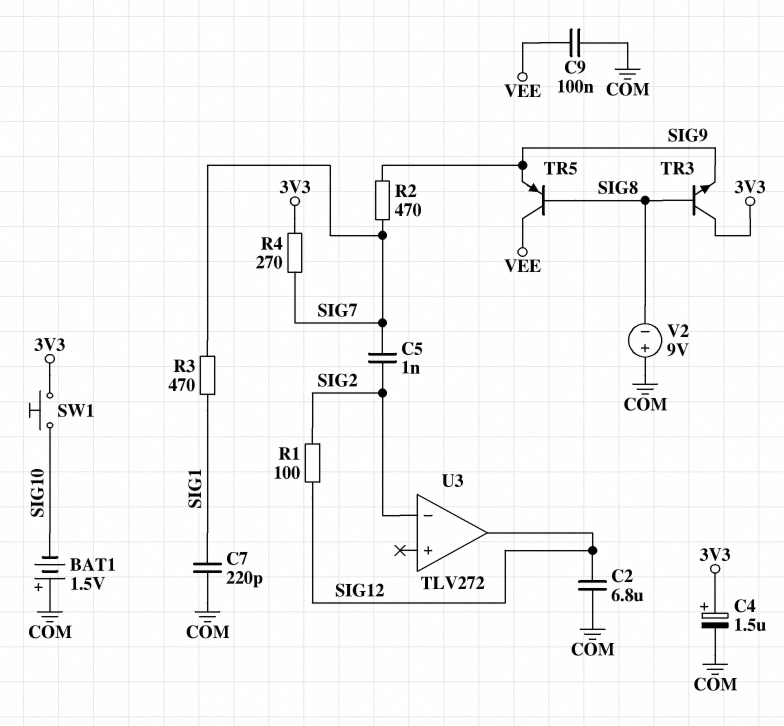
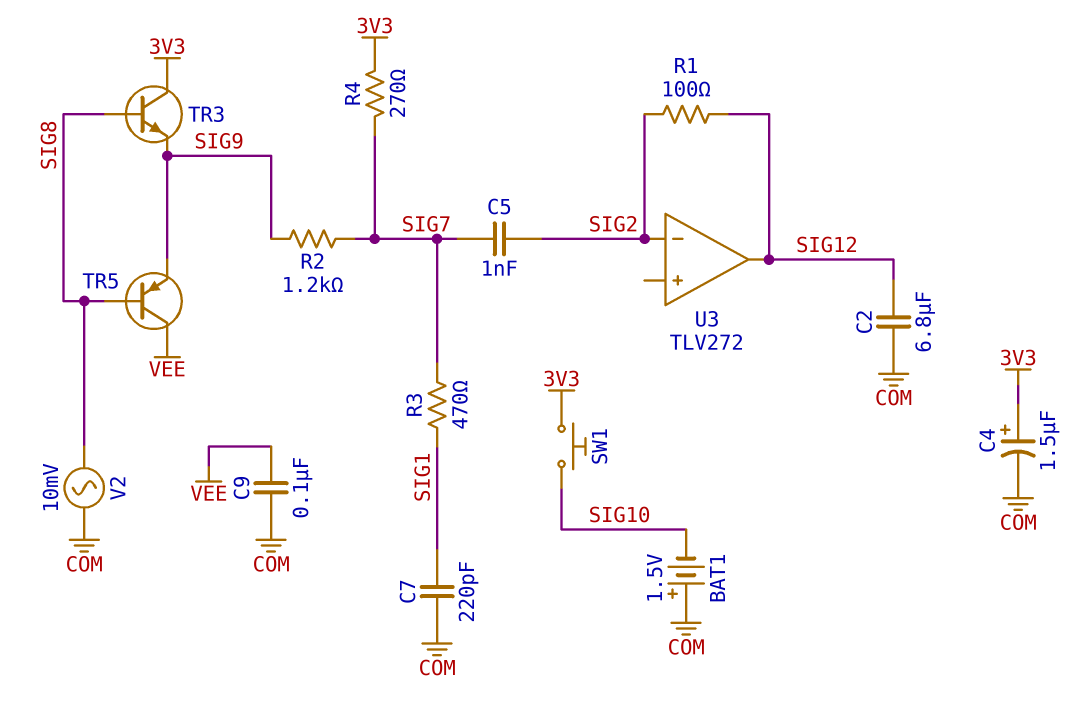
R2: 470 (SIG7, SIG9) -> 1.2k (SIG7, SIG9)
V2: 9V (plus COM, minus SIG8) -> AC 10mV (COM, SIG8)

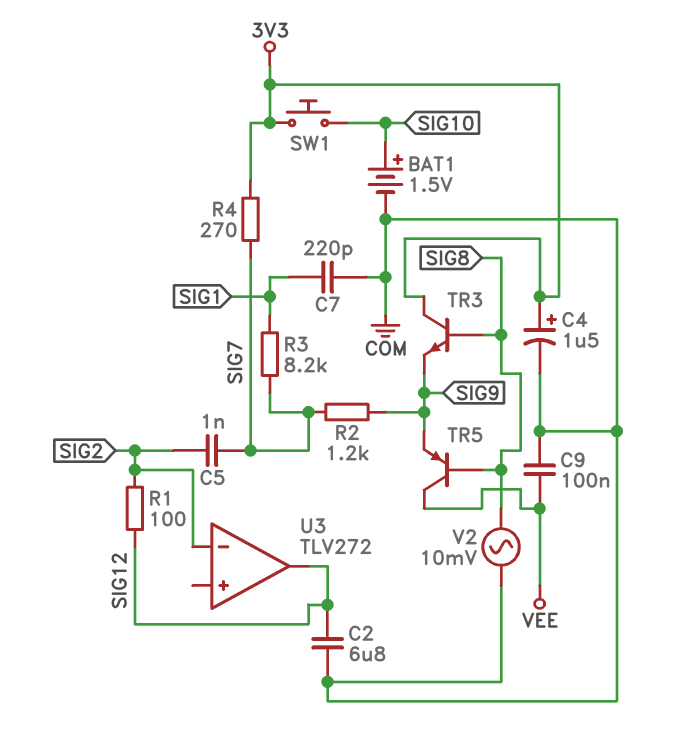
BAT1: 1.5V (plus COM, minus SIG10) -> 1.5V (plus SIG10, minus COM)
R3: 470 (SIG1, SIG7) -> 8.2k (SIG1, SIG7)

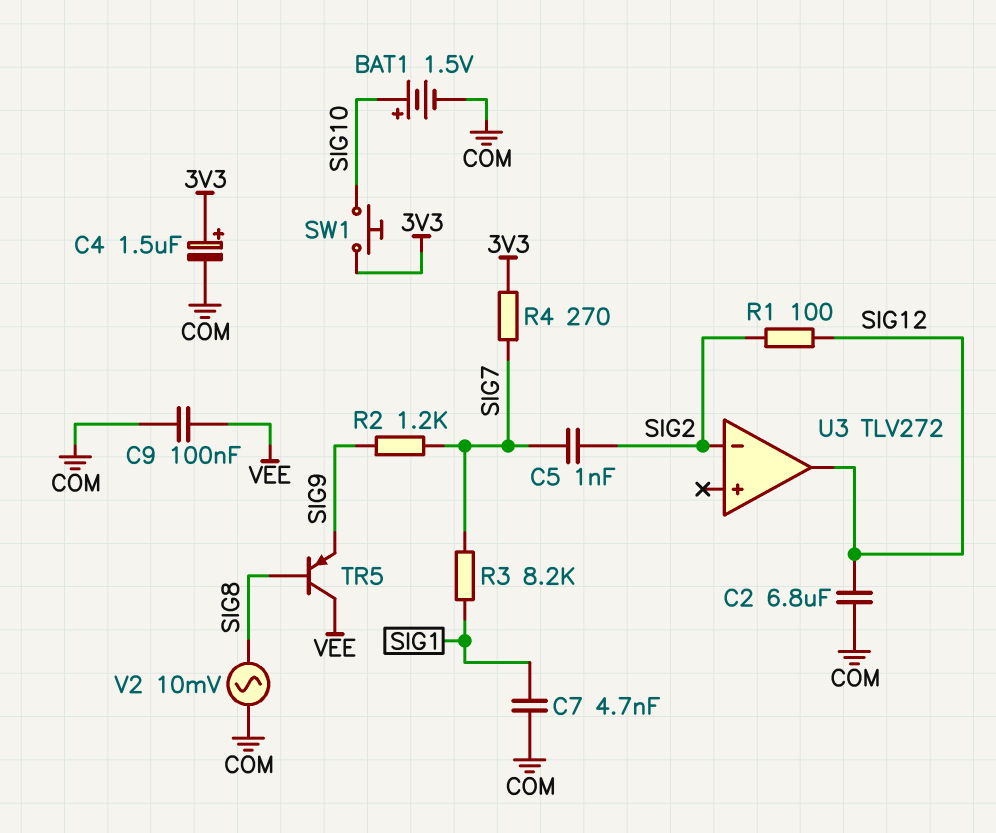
C7: 220pF (COM, SIG1) -> 4.7nF (COM, SIG1)
TR3: NPN (B SIG8, C 3V3, E SIG9) -> none

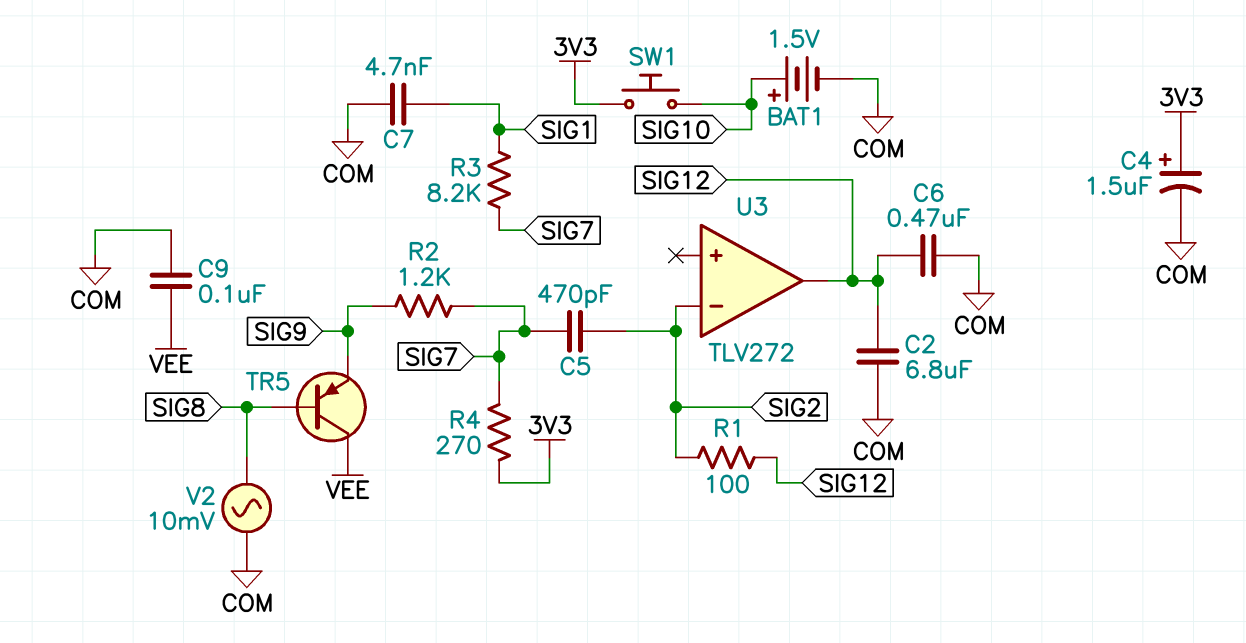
C5: 1nF (SIG2, SIG7) -> 470pF (SIG2, SIG7)
C6: none -> 470nF (COM, SIG12)

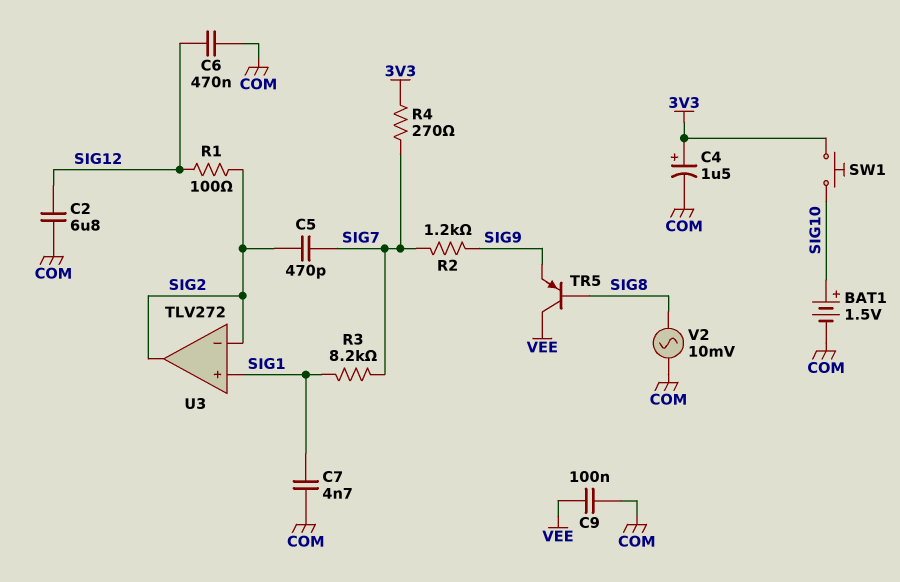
U3 pin in+: none -> SIG1
U3 pin out: SIG12 -> SIG2

